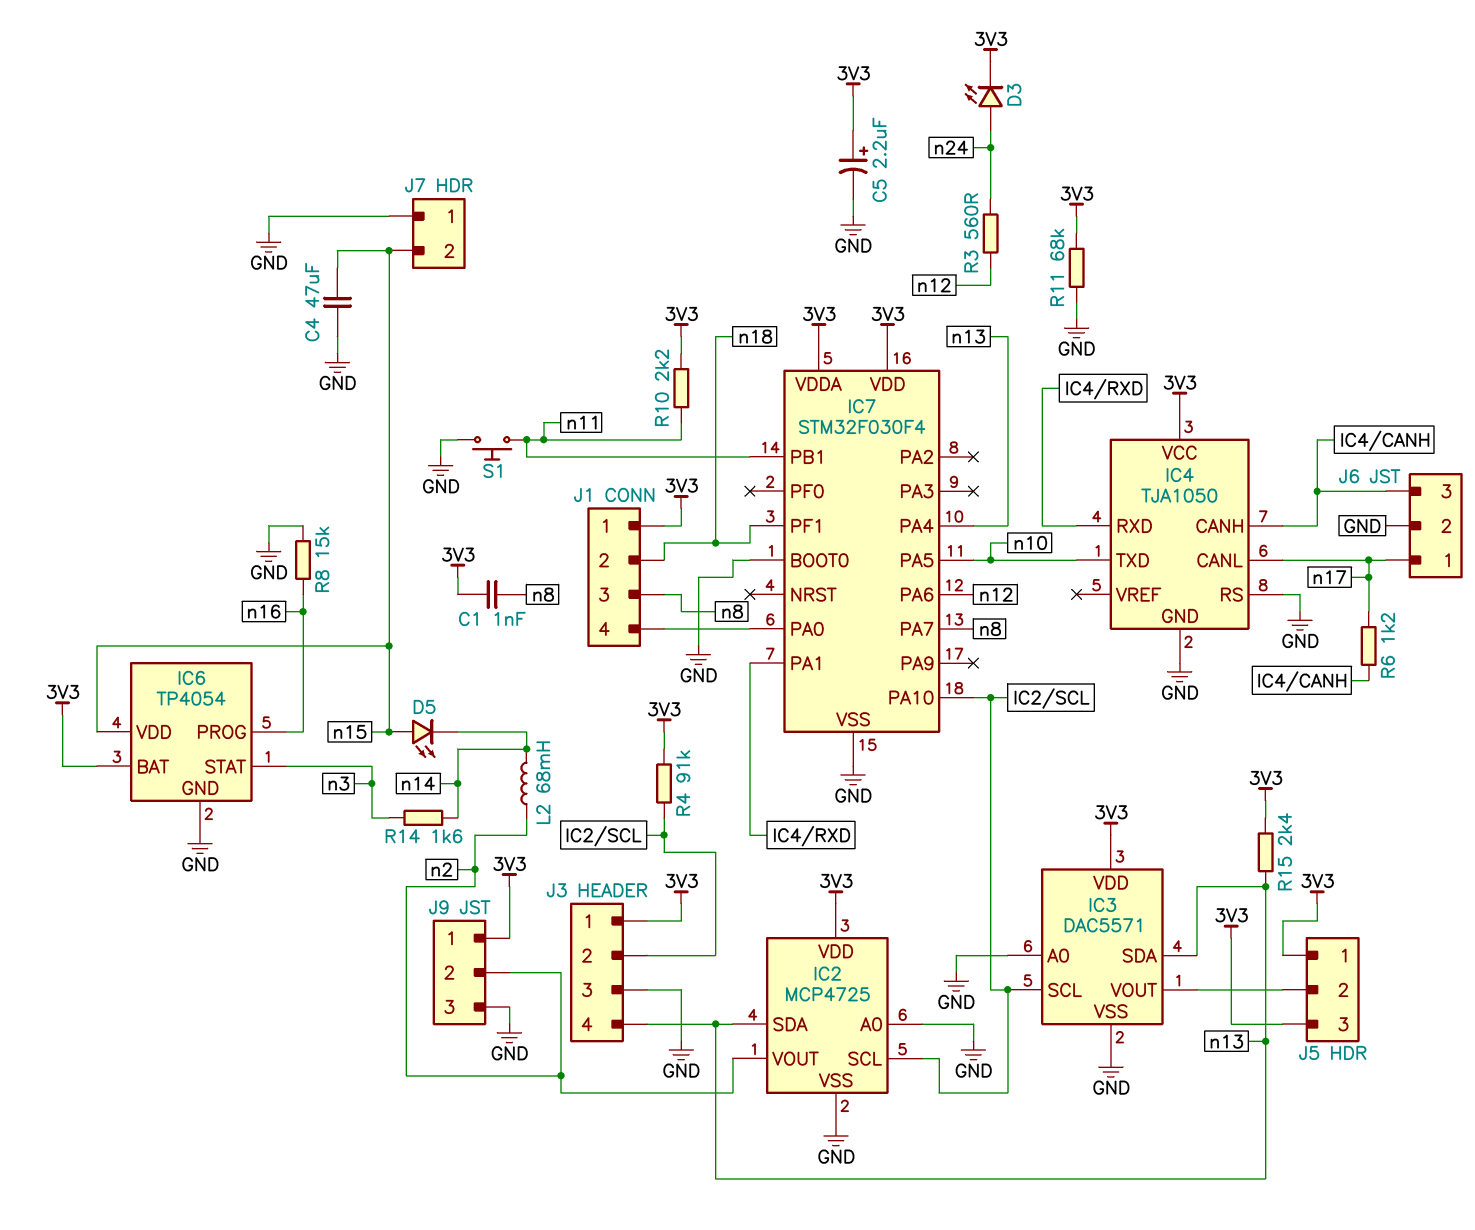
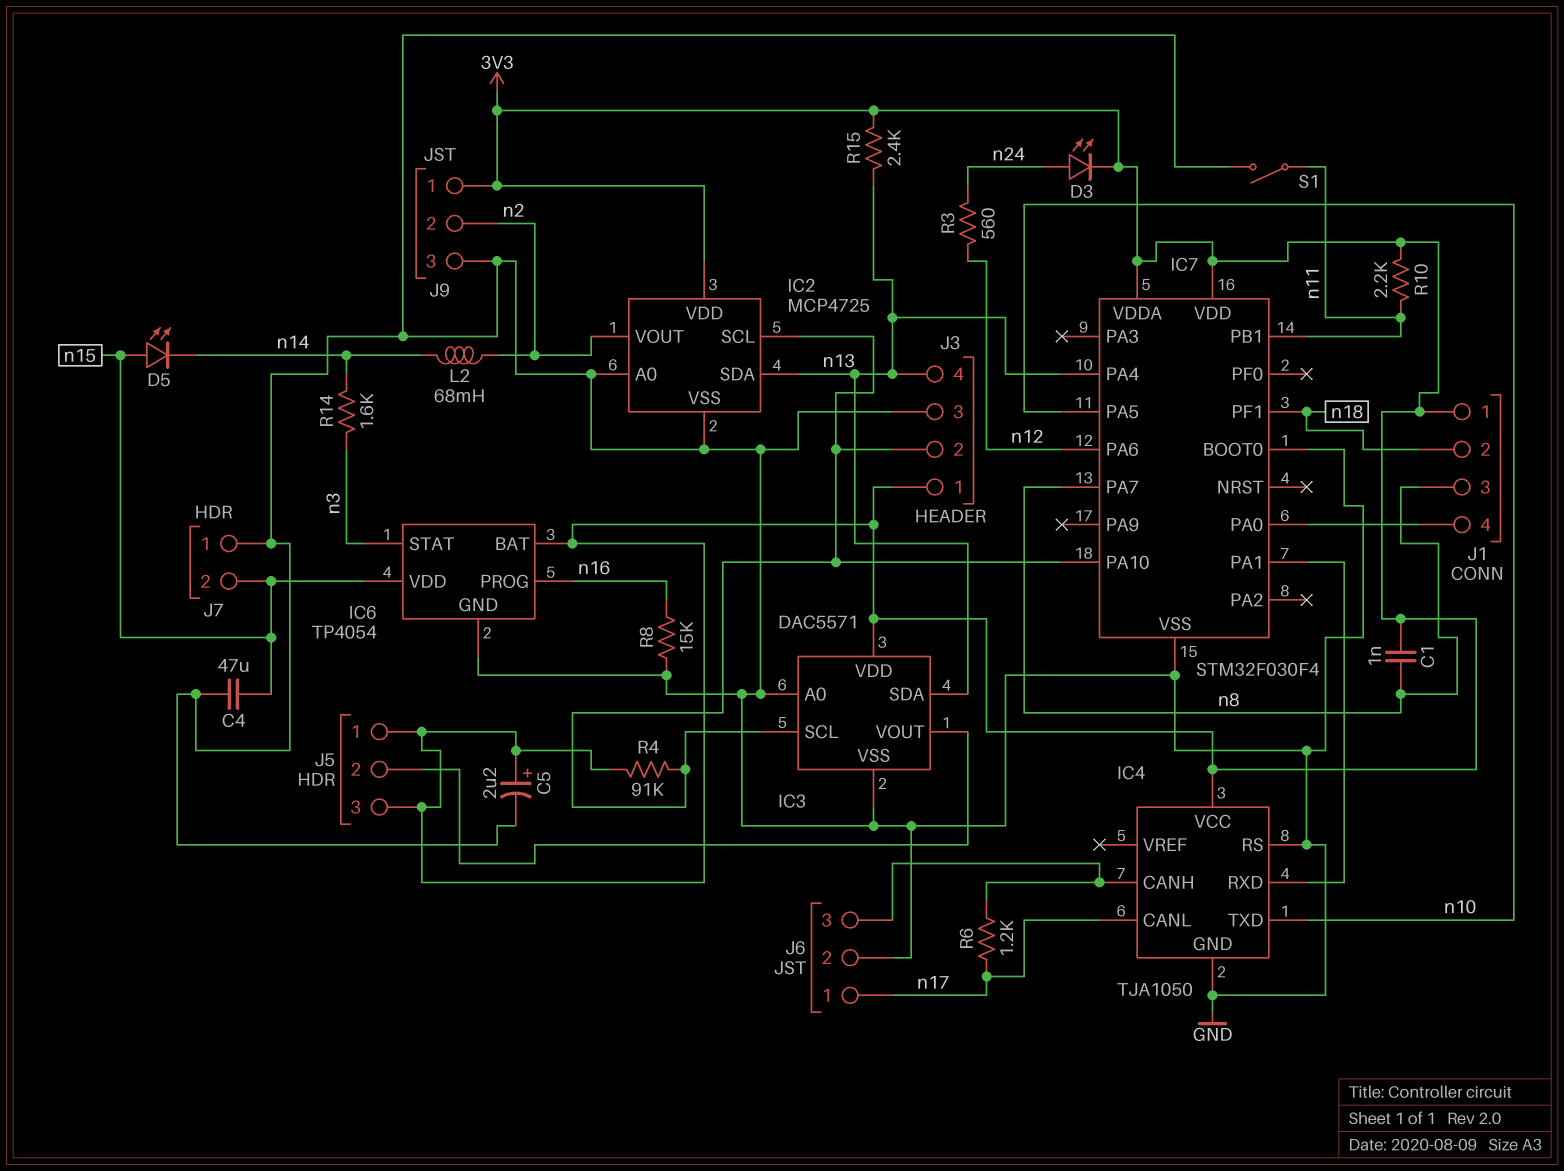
R11: 68k (3V3, GND) -> none
S1: button (GND, n11) -> switch (GND, n11)

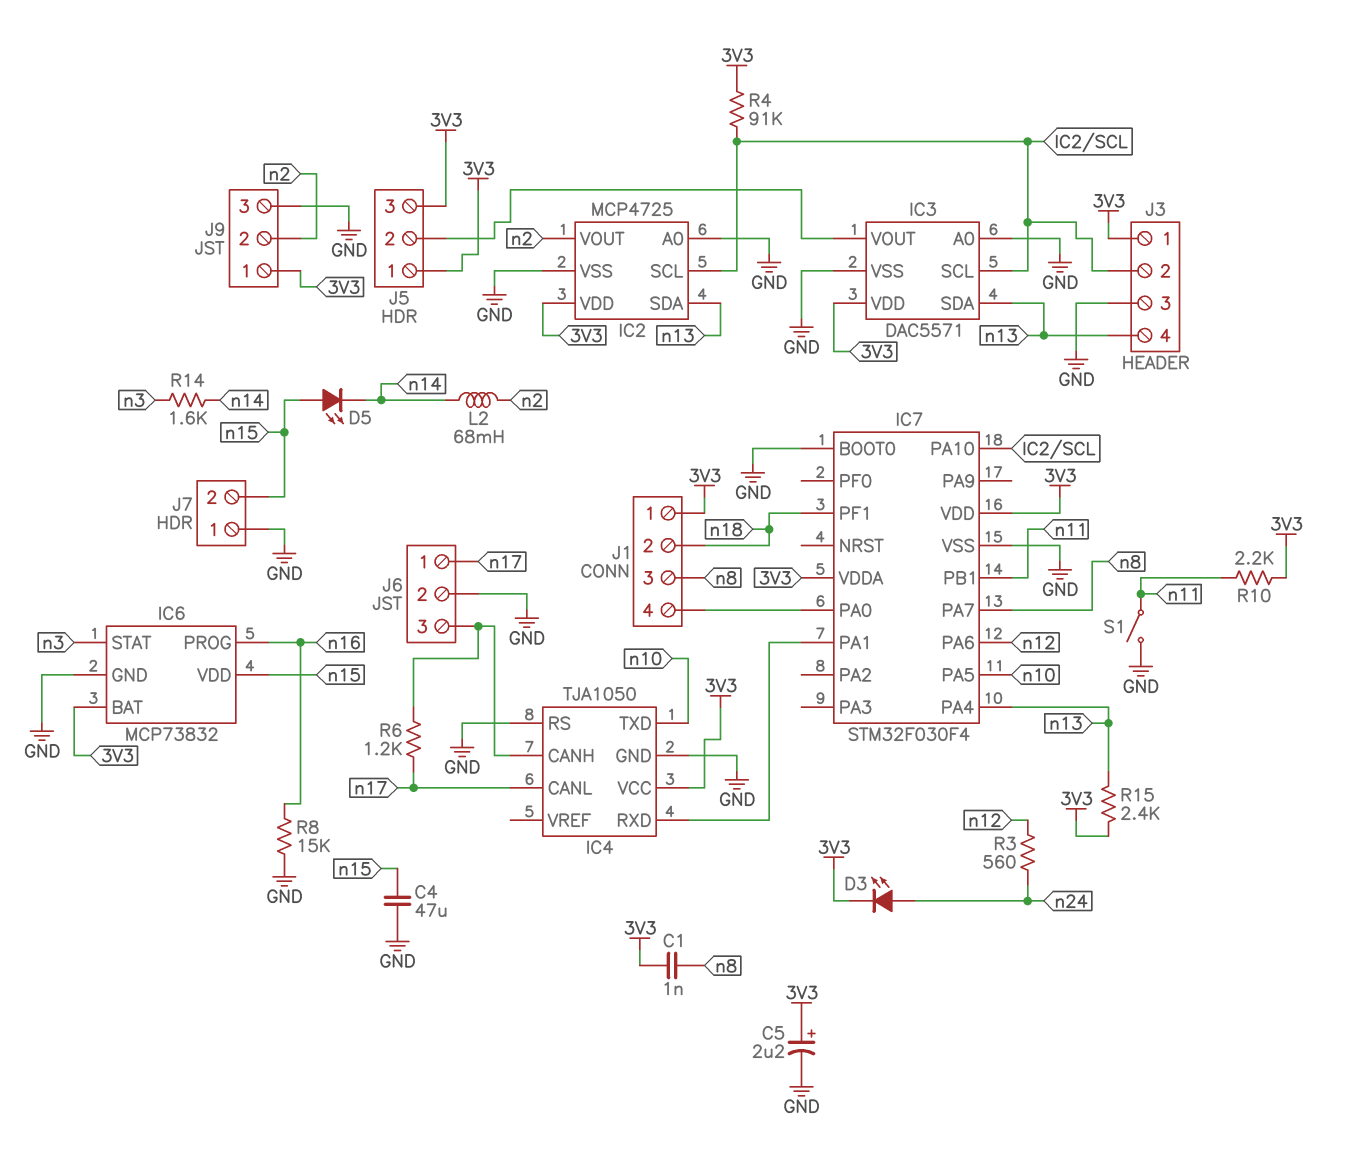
IC6: TP4054 -> MCP73832

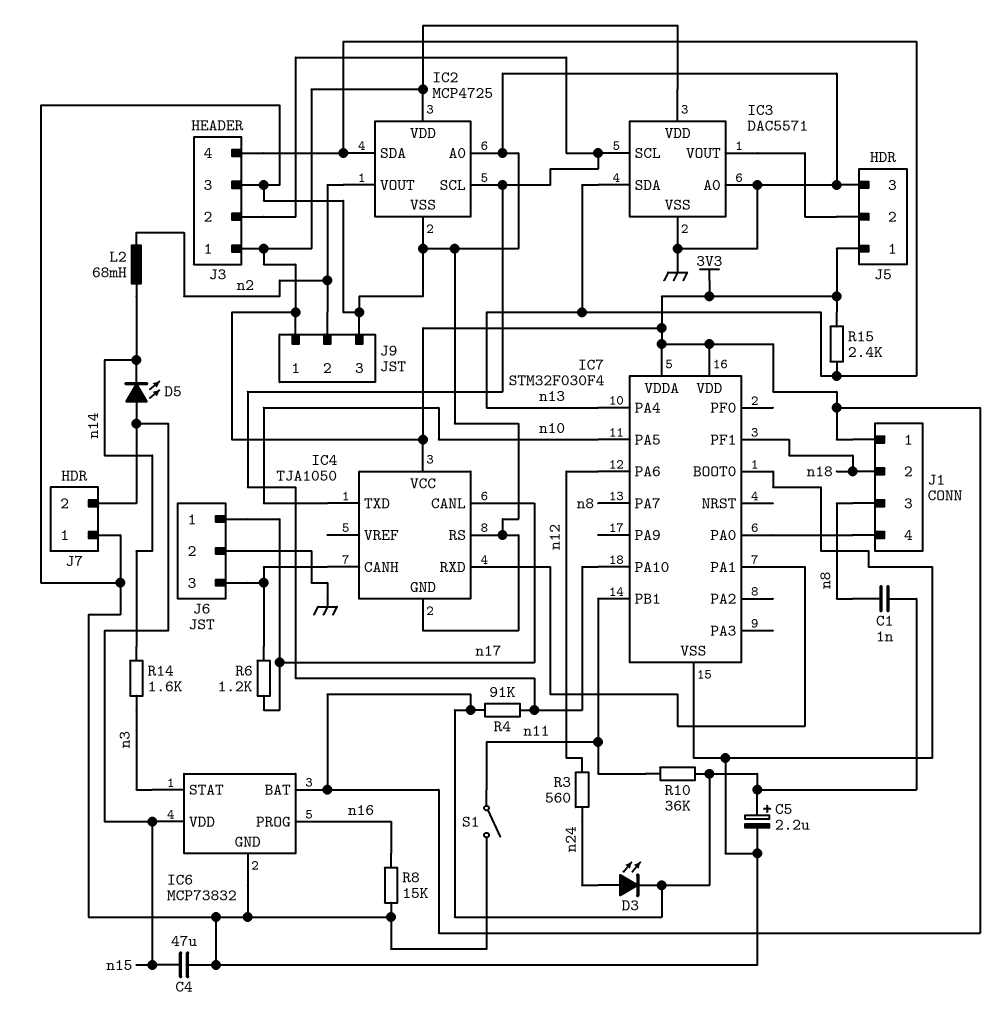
J5 pin 3: 3V3 -> GND
R10: 2.2k (3V3, n11) -> 36k (3V3, n11)

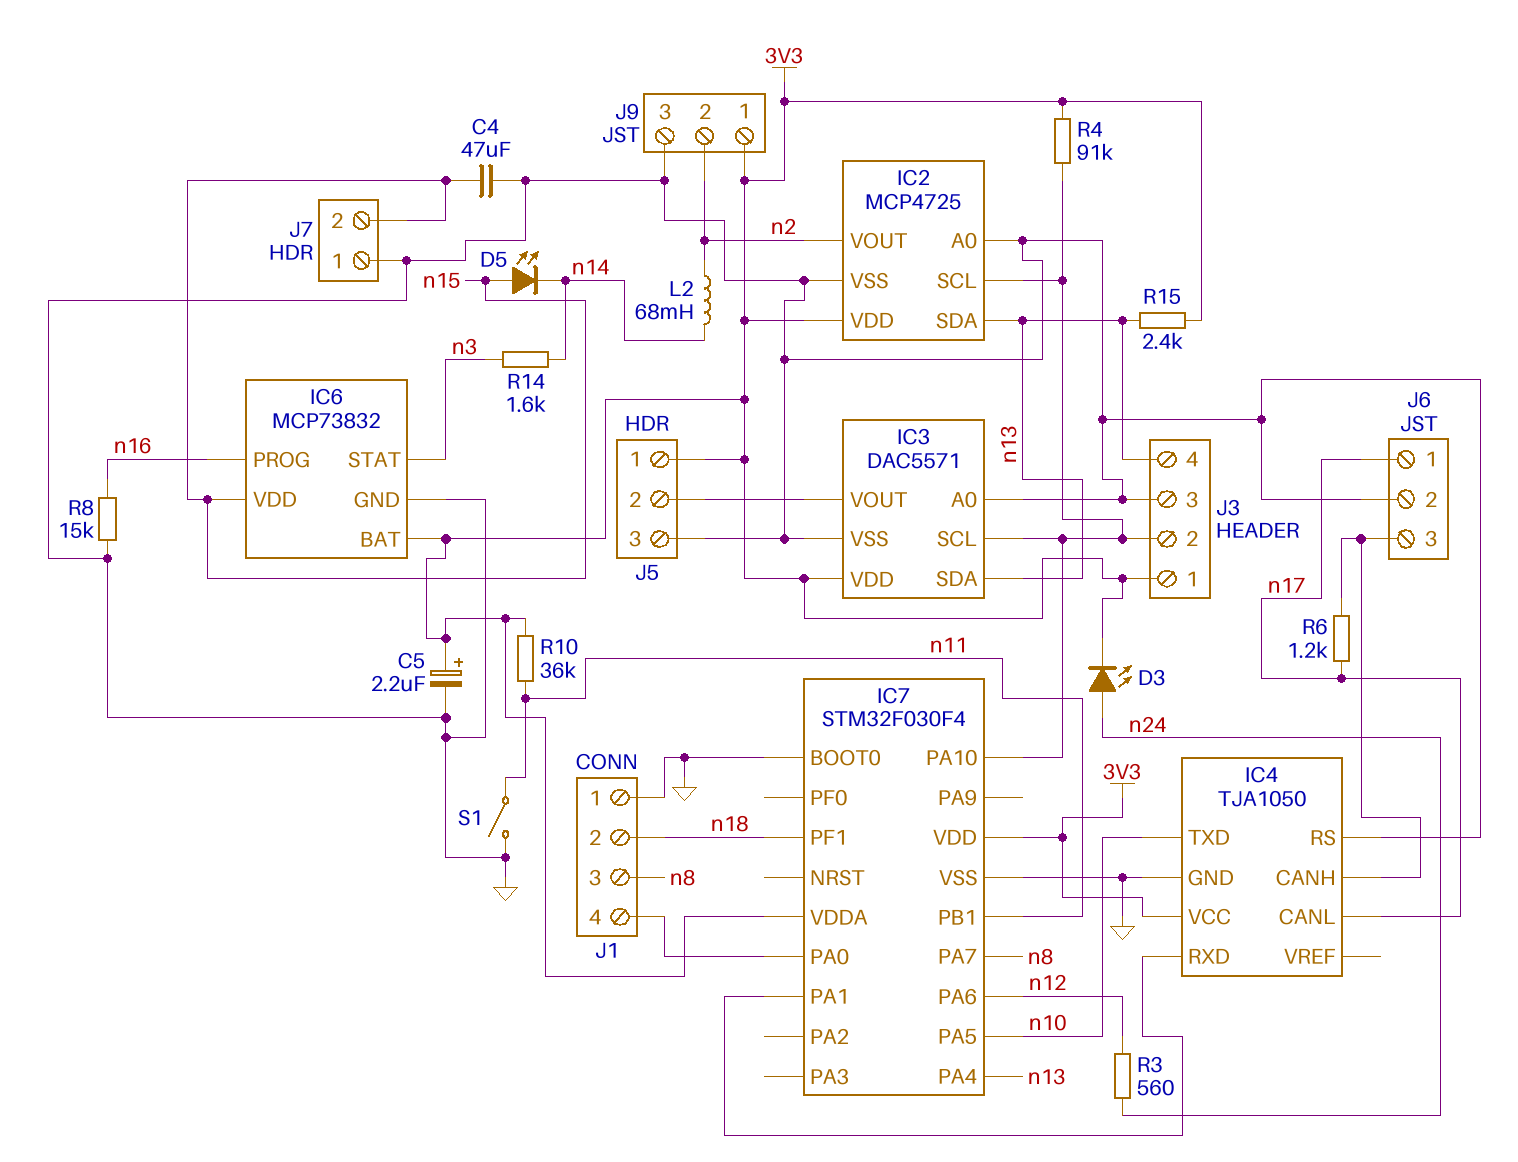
C1: 1nF (3V3, n8) -> none
J1 pin 1: 3V3 -> GND

